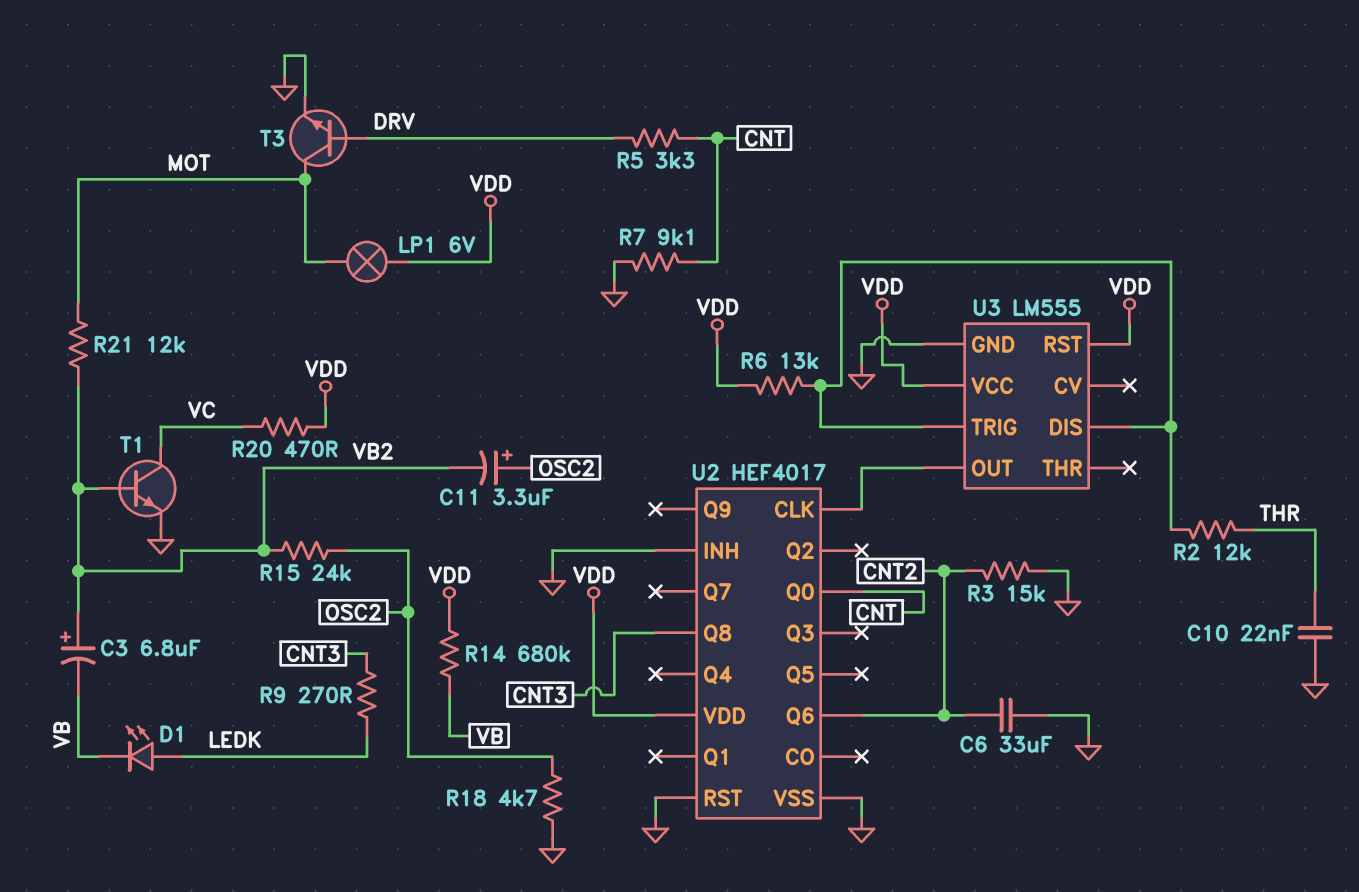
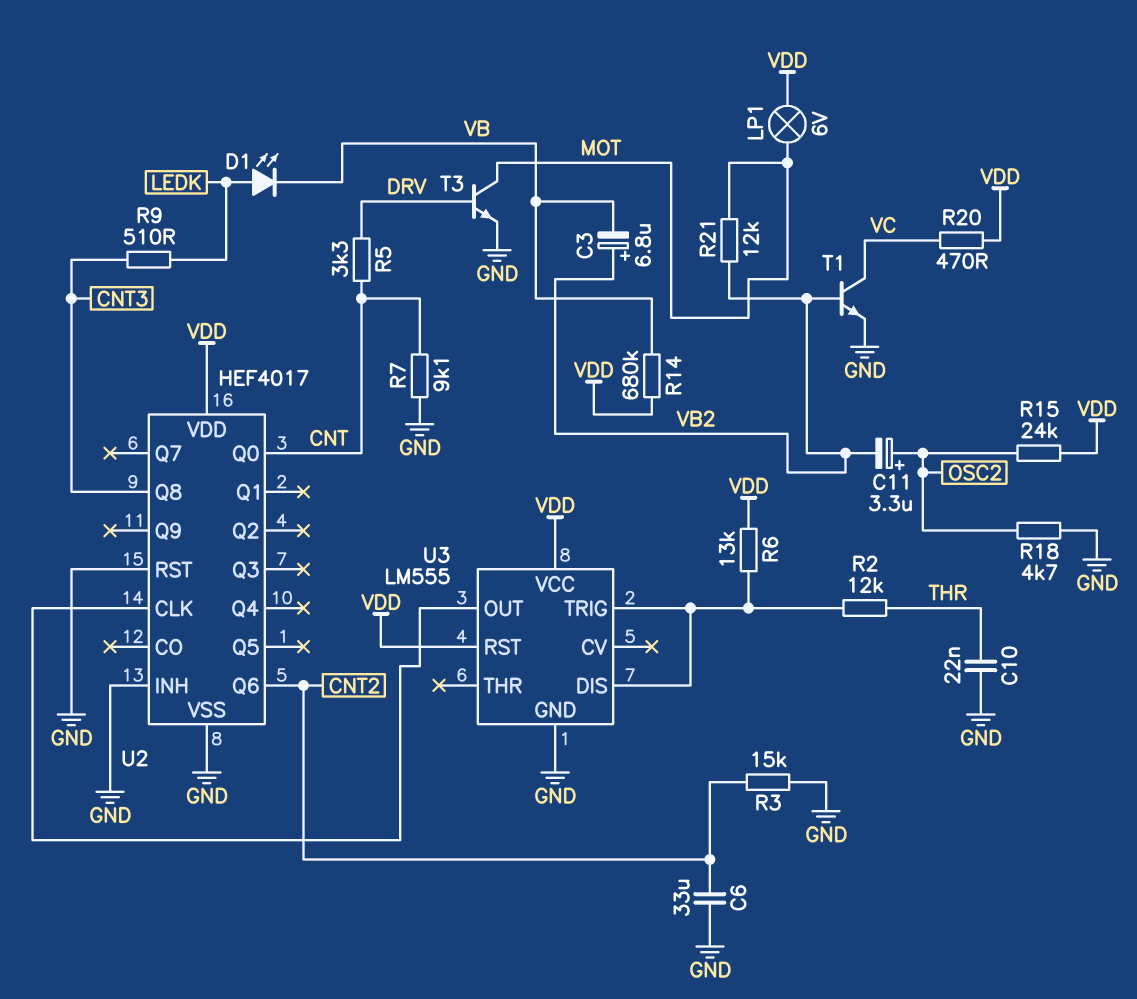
R9: 270 (CNT3, LEDK) -> 510 (CNT3, LEDK)
R15: 24k (OSC2, VB2) -> 24k (OSC2, VDD)

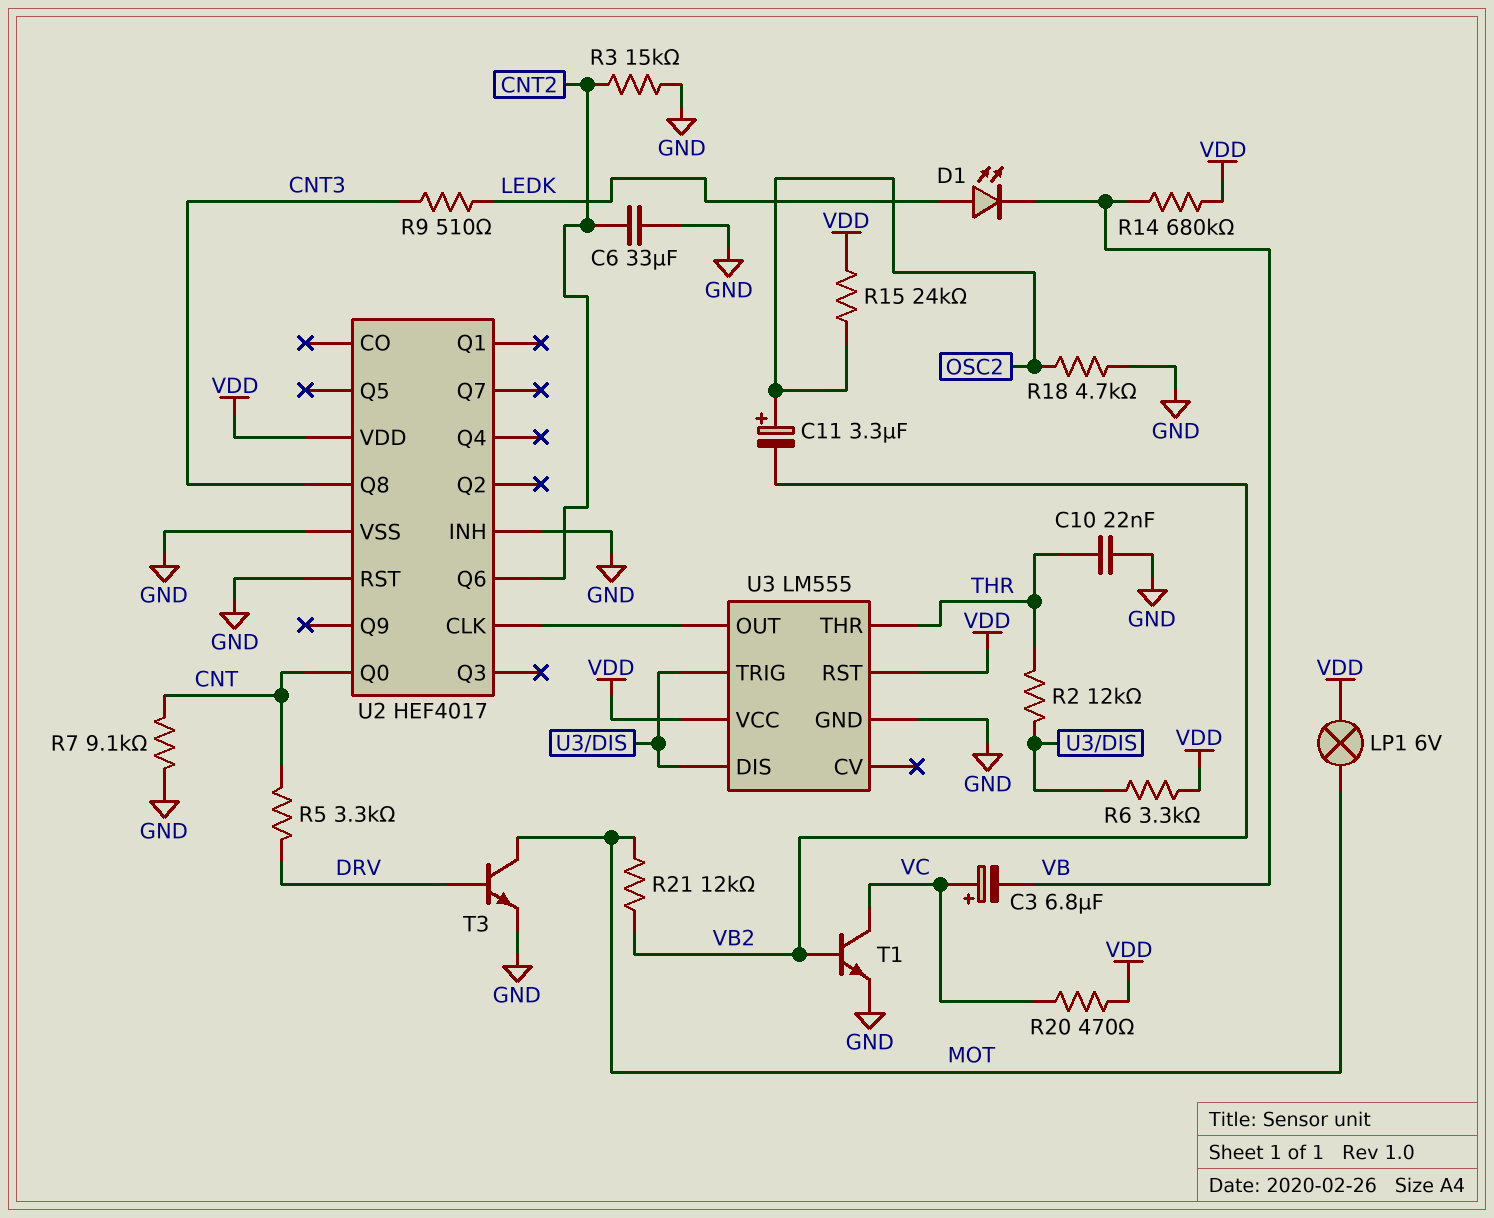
C3: 6.8uF (plus VB2, minus VB) -> 6.8uF (plus VC, minus VB)
R6: 13k (U3/DIS, VDD) -> 3.3k (U3/DIS, VDD)
U3 pin THR: none -> THR

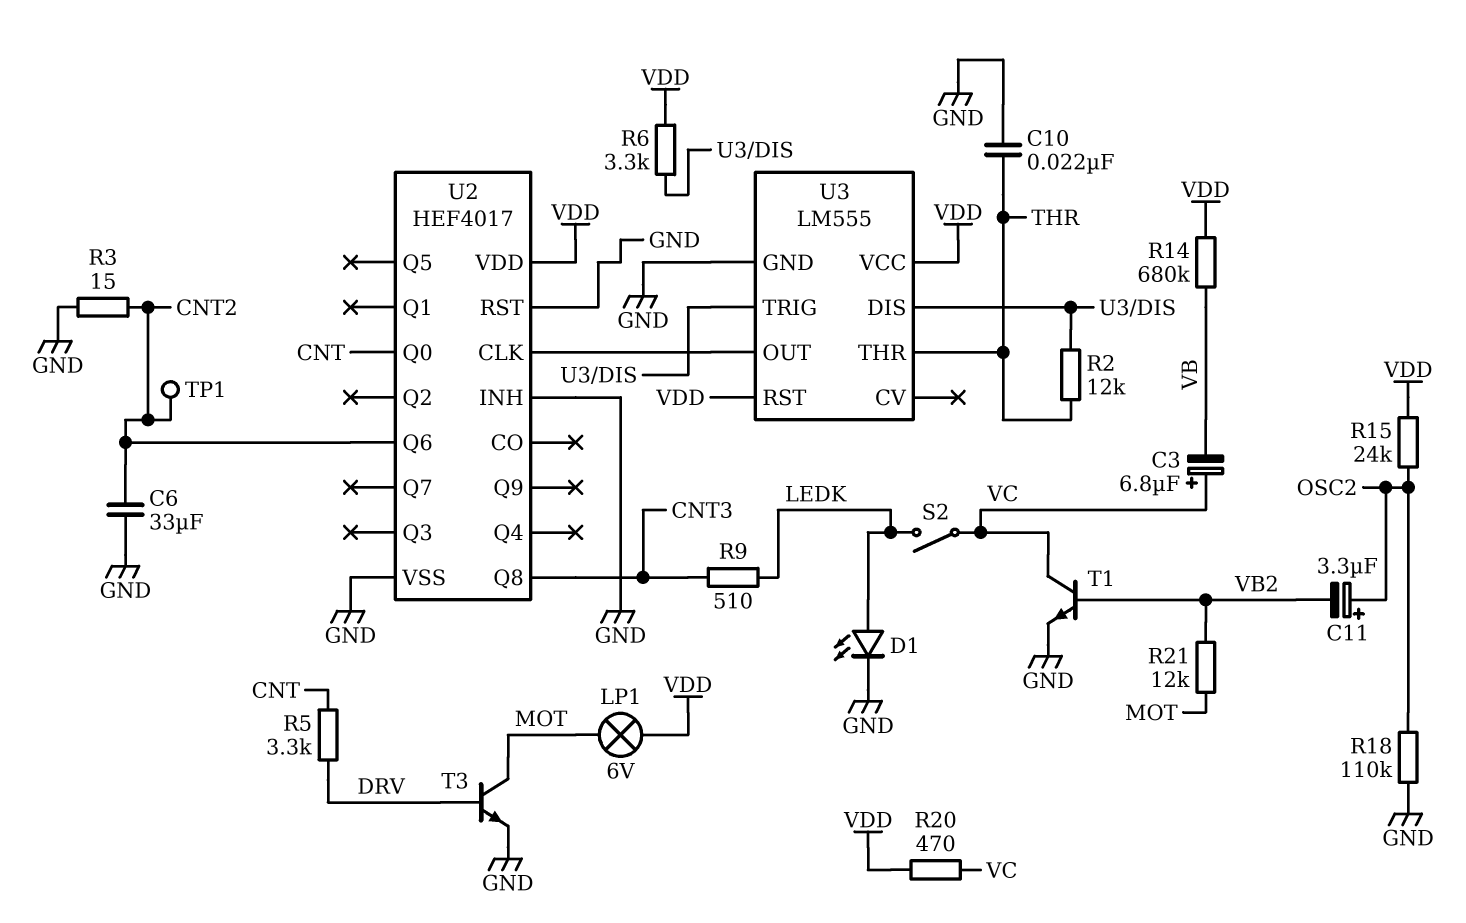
D1: LED (A LEDK, K VB) -> LED (A LEDK, K GND)
R3: 15k (CNT2, GND) -> 15 (CNT2, GND)
R7: 9.1k (CNT, GND) -> none
R18: 4.7k (GND, OSC2) -> 110k (GND, OSC2)
S2: none -> switch (LEDK, VC)
TP1: none -> test point (CNT2)

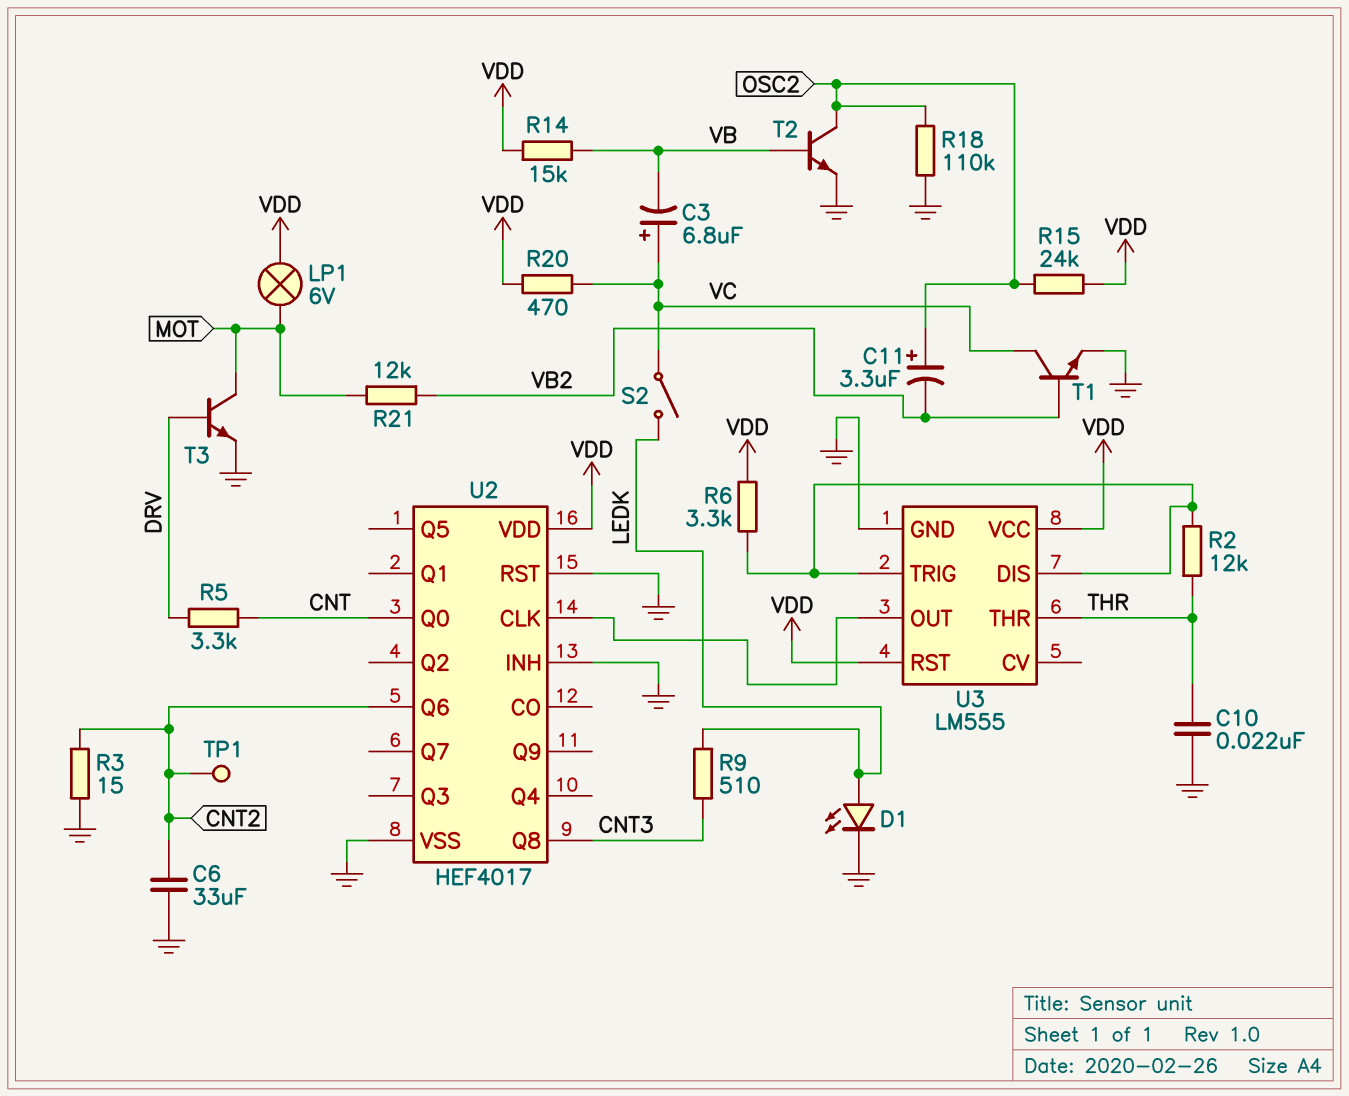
R14: 680k (VB, VDD) -> 15k (VB, VDD)
T2: none -> NPN (B VB, C OSC2, E GND)

